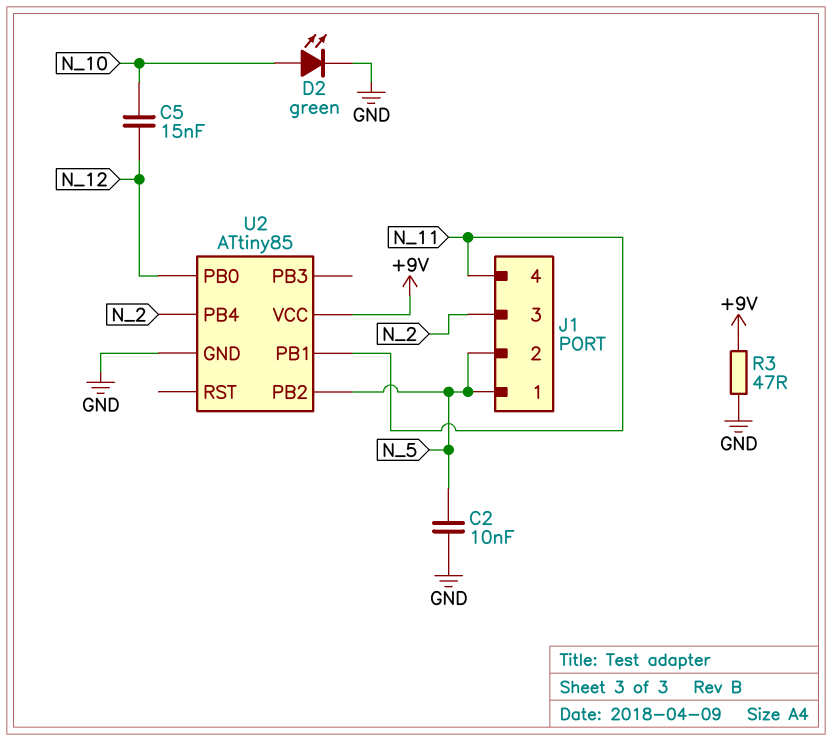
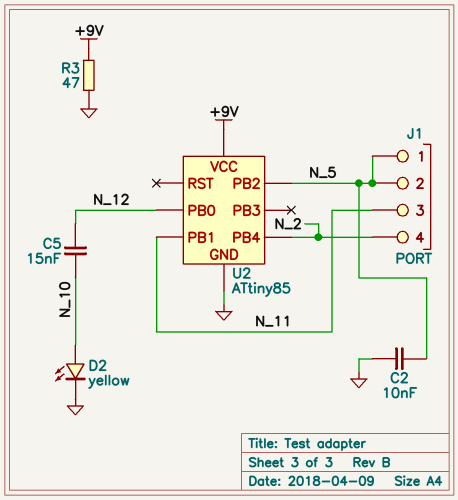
D2: LED green (A N_10, K GND) -> LED yellow (A N_10, K GND)
J1 pin 3: N_2 -> N_11
J1 pin 4: N_11 -> N_2

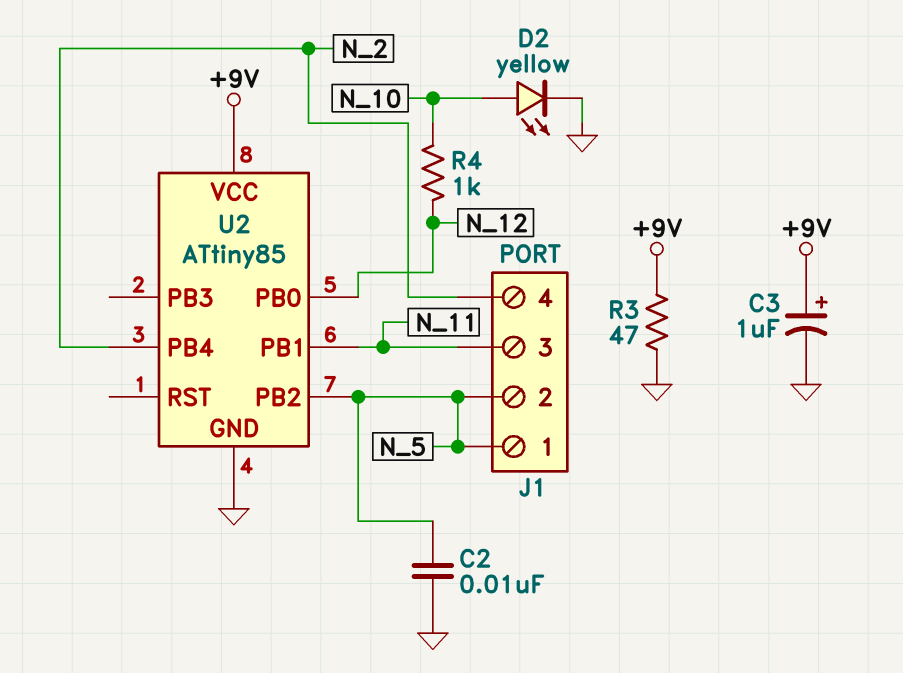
C3: none -> 1uF (plus +9V, minus GND)
C5: 15nF (N_10, N_12) -> none
R4: none -> 1k (N_10, N_12)

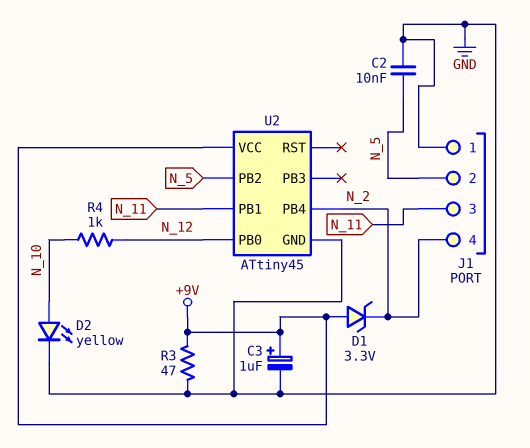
D1: none -> zener 3.3V (A +9V, K N_2)
J1 pin 1: N_5 -> GND
U2: ATtiny85 -> ATtiny45

